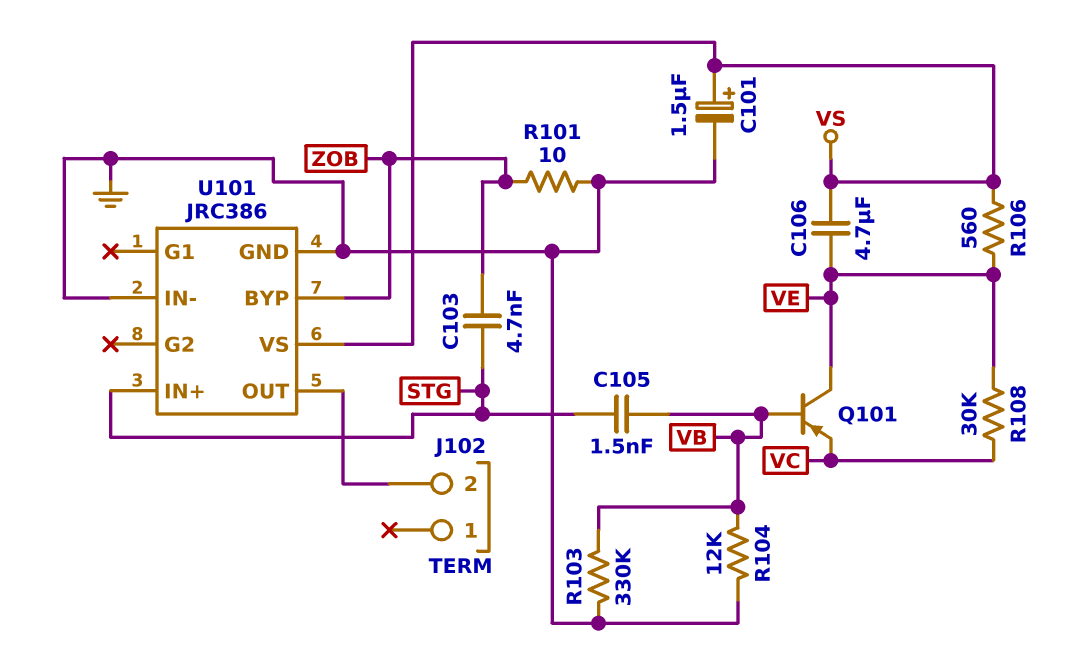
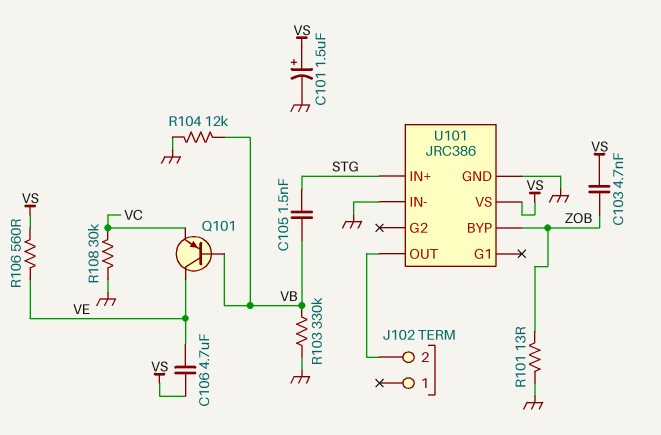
C103: 4.7nF (STG, ZOB) -> 4.7nF (VS, ZOB)
R101: 10 (GND, ZOB) -> 13 (GND, ZOB)
R108: 30k (VC, VE) -> 30k (GND, VC)

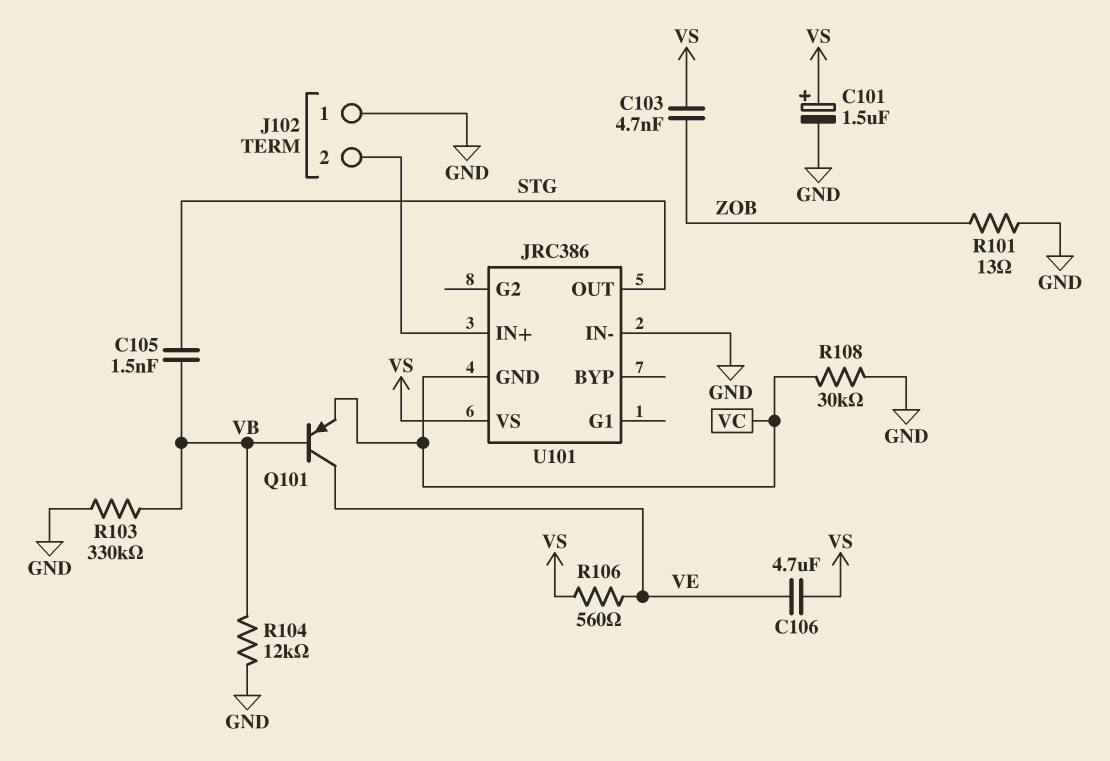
J102 pin 1: none -> GND
U101 pin BYP: ZOB -> none
U101 pin GND: GND -> VC
U101 pin IN+: STG -> J102/2
U101 pin OUT: J102/2 -> STG

